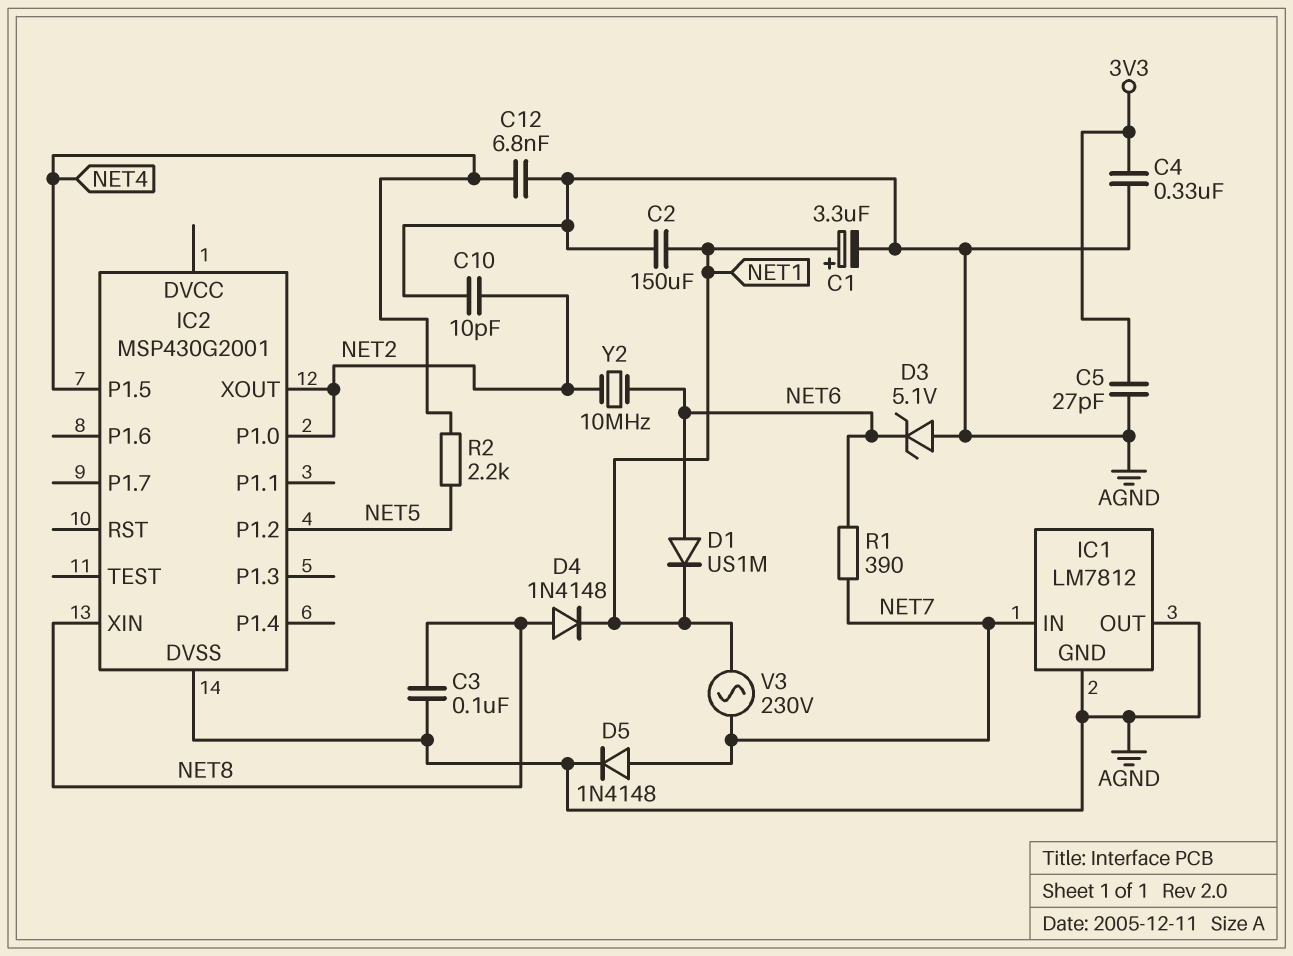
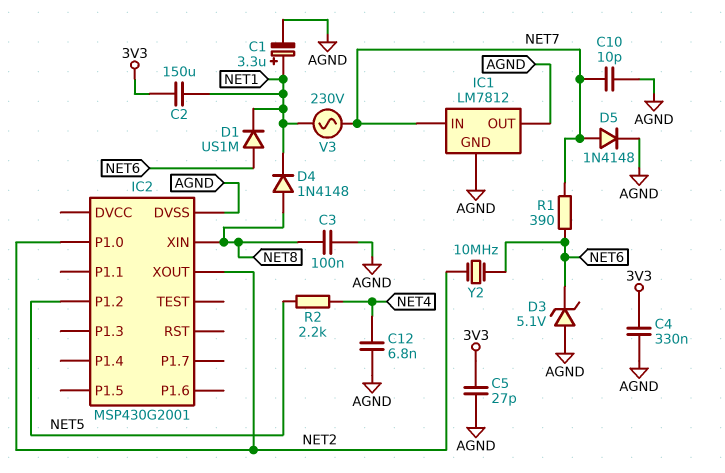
C2: 150uF (AGND, NET1) -> 150uF (3V3, NET1)
C10: 10pF (AGND, NET2) -> 10pF (AGND, NET7)
IC2 pin P1.5: NET4 -> none

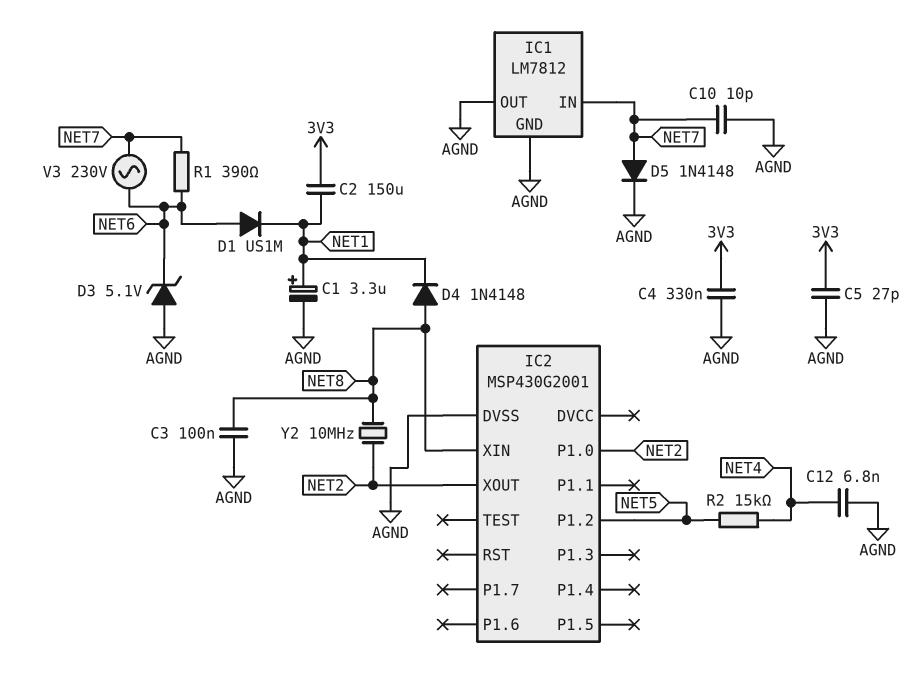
R2: 2.2k (NET4, NET5) -> 15k (NET4, NET5)
V3: AC 230V (NET1, NET7) -> AC 230V (NET6, NET7)
Y2: 10MHz (NET2, NET6) -> 10MHz (NET2, NET8)

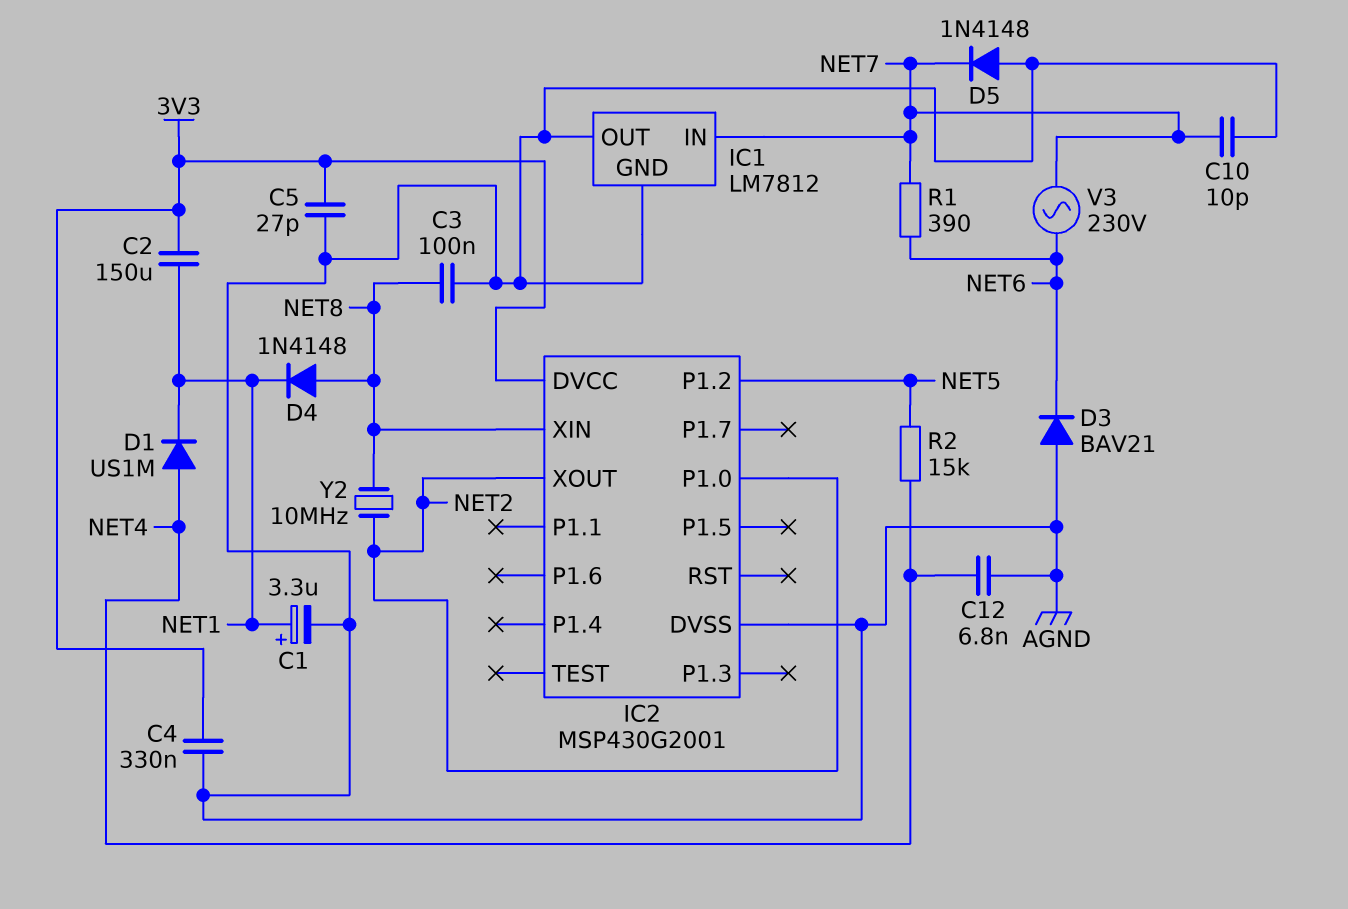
D1: diode US1M (A NET6, K NET1) -> diode US1M (A NET4, K NET1)
D3: zener 5.1V (A AGND, K NET6) -> diode BAV21 (A AGND, K NET6)
D5: diode 1N4148 (A NET7, K AGND) -> diode 1N4148 (A AGND, K NET7)
IC2 pin DVCC: none -> 3V3

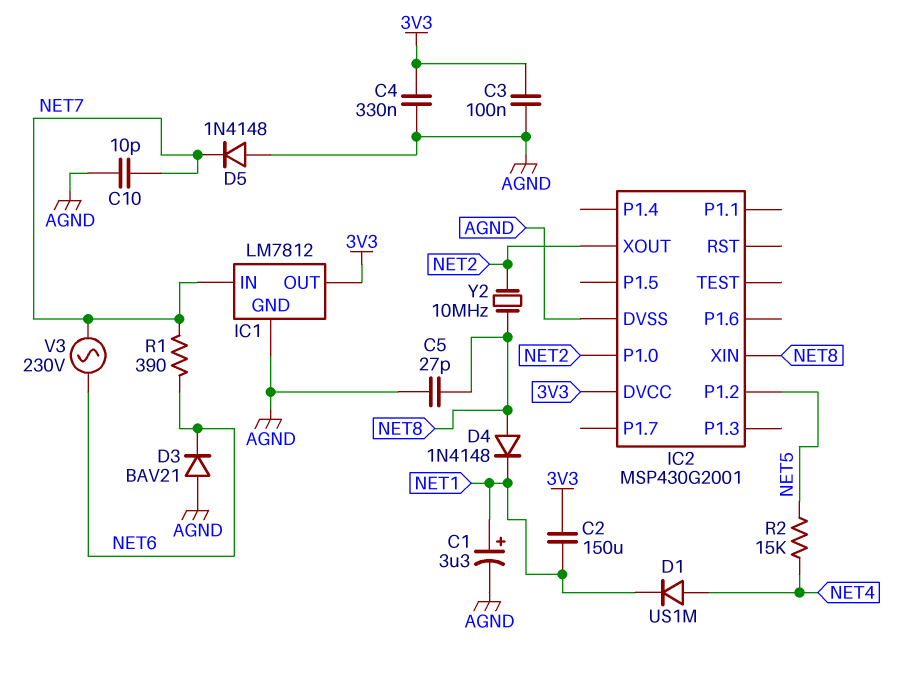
C3: 100nF (AGND, NET8) -> 100nF (3V3, AGND)
C5: 27pF (3V3, AGND) -> 27pF (AGND, NET8)
C12: 6.8nF (AGND, NET4) -> none
IC1 pin OUT: AGND -> 3V3

